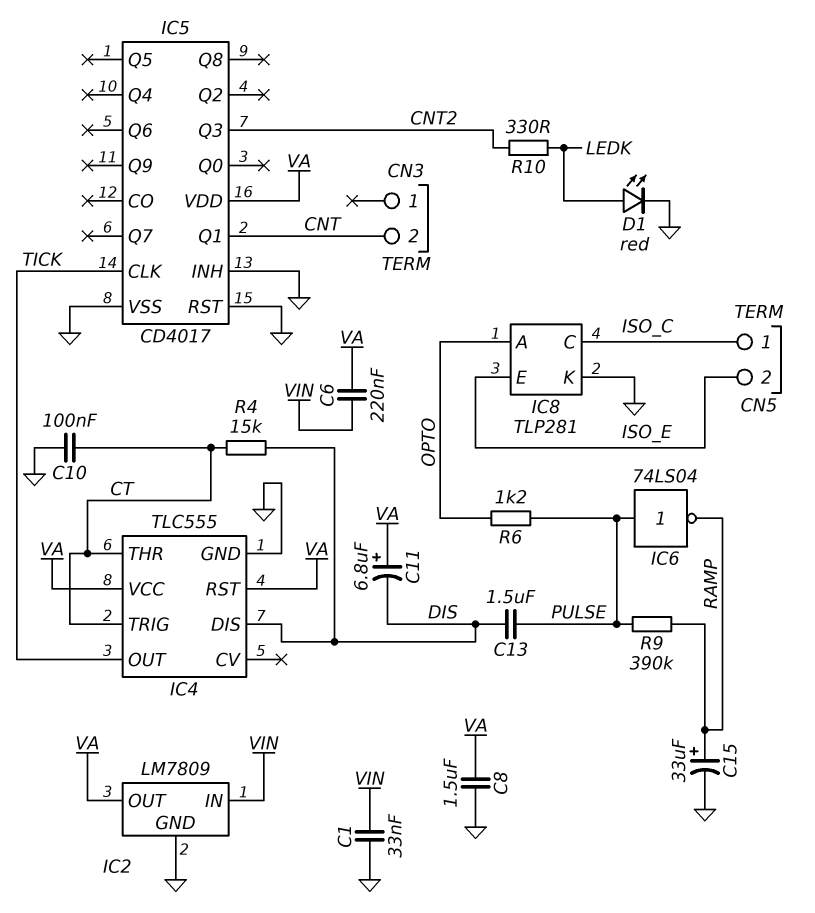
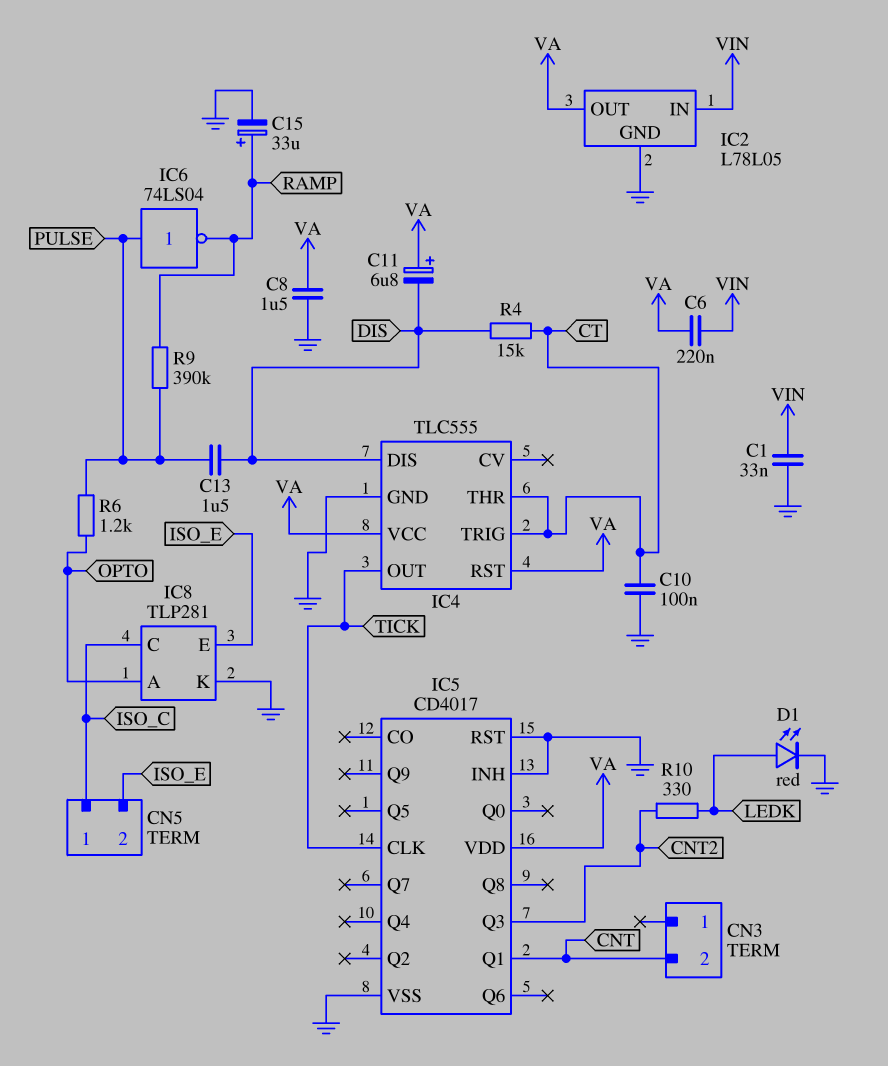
IC2: LM7809 -> L78L05

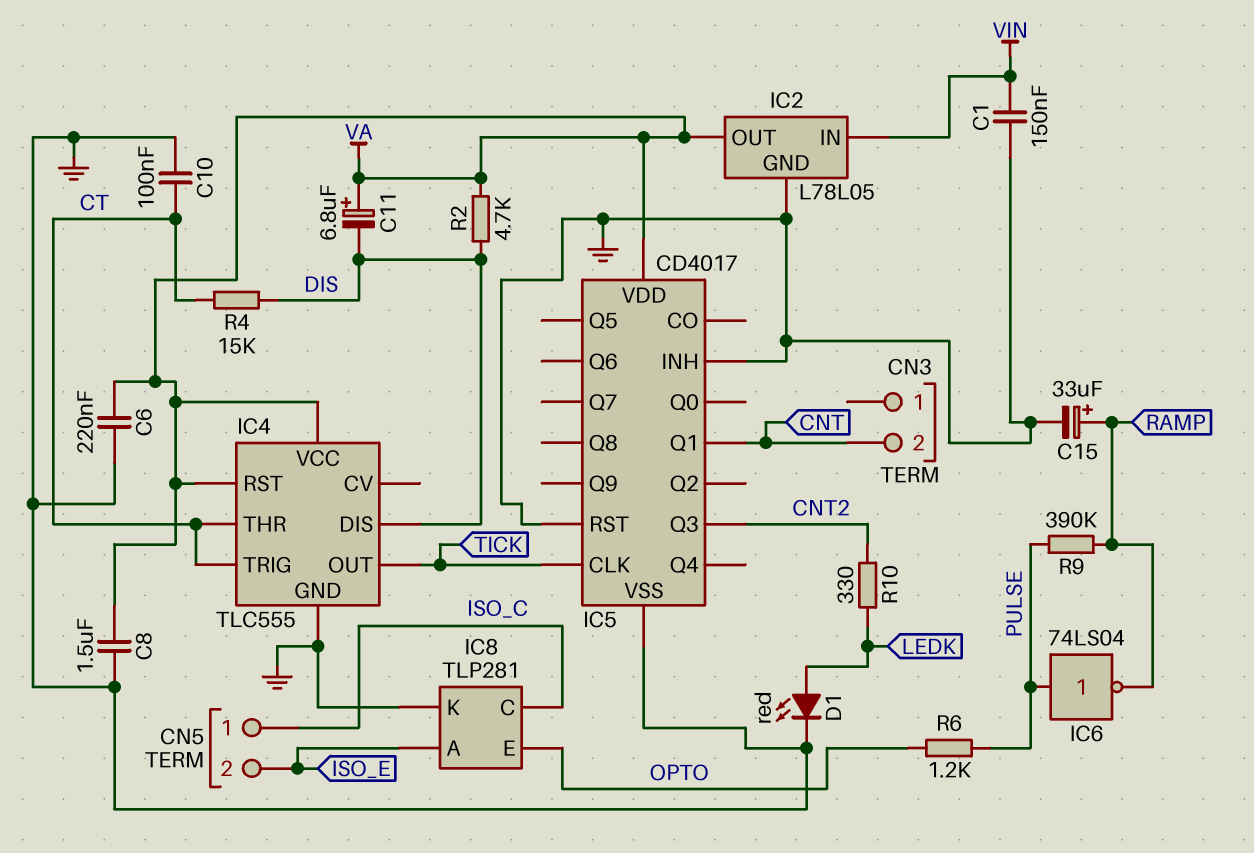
C1: 33nF (GND, VIN) -> 150nF (GND, VIN)
C6: 220nF (VA, VIN) -> 220nF (GND, VA)
C13: 1.5uF (DIS, PULSE) -> none
IC8 pin A: OPTO -> ISO_E
IC8 pin E: ISO_E -> OPTO
R2: none -> 4.7k (DIS, VA)

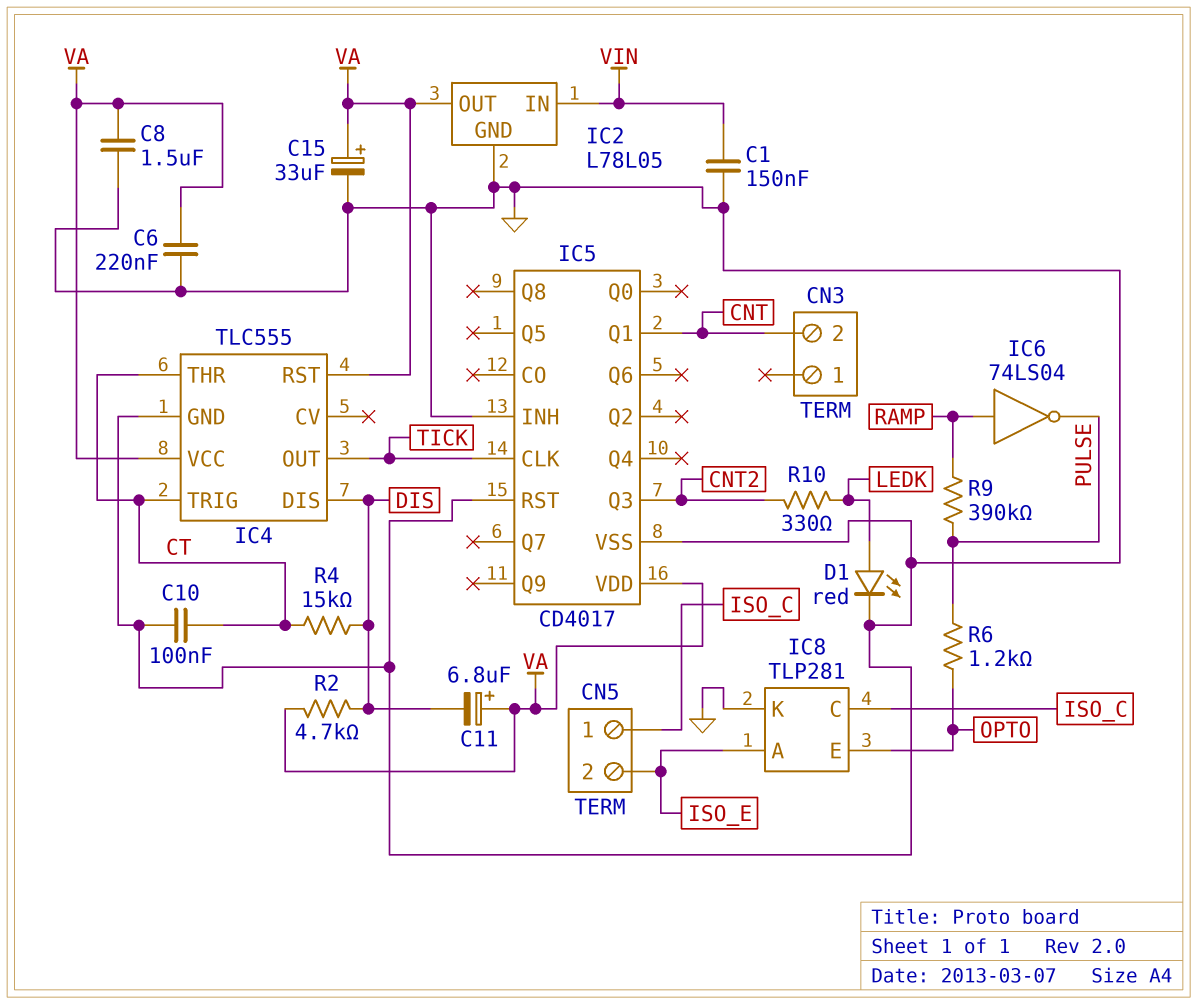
C15: 33uF (plus RAMP, minus GND) -> 33uF (plus VA, minus GND)
IC6: NOT 74LS04 (in PULSE, out RAMP) -> NOT 74LS04 (in RAMP, out PULSE)

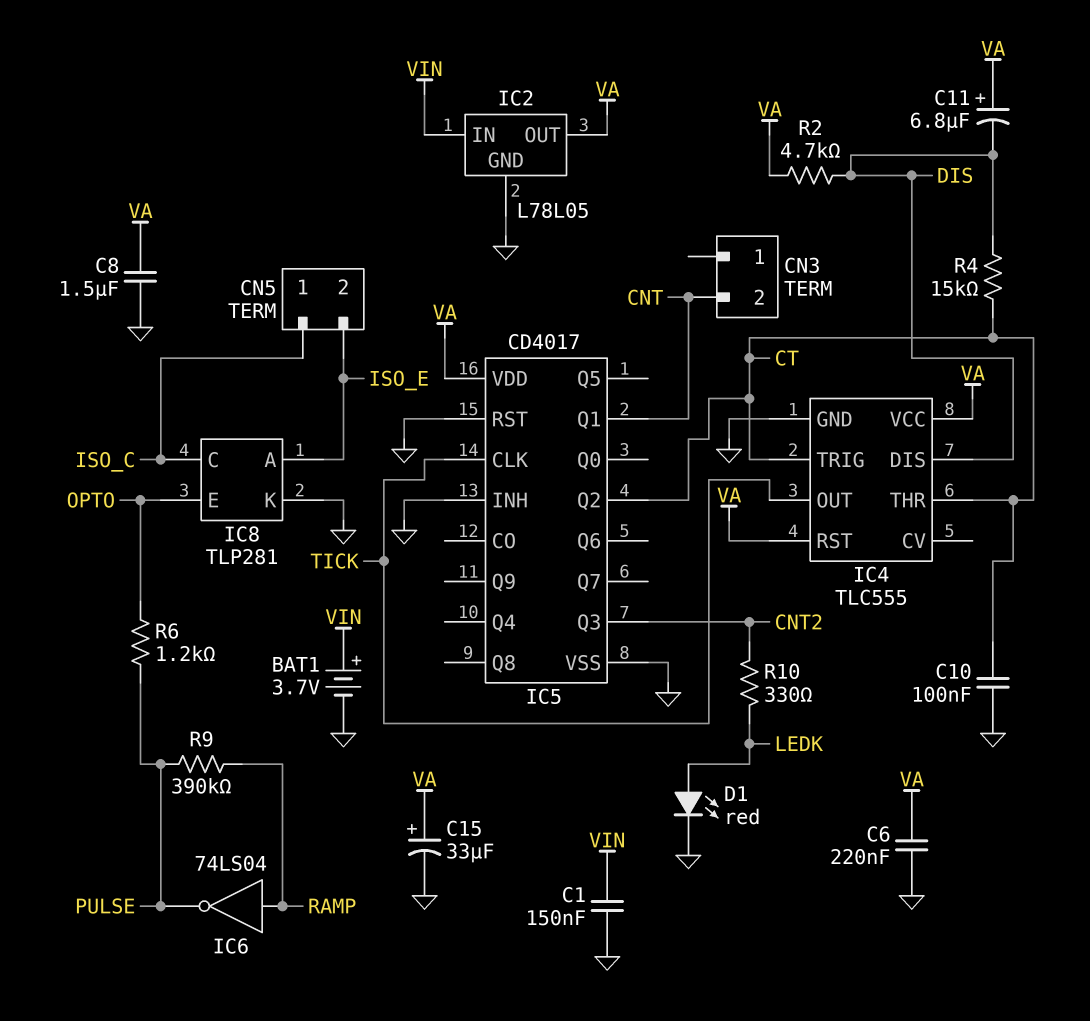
BAT1: none -> 3.7V (plus VIN, minus GND)
IC5 pin Q2: none -> CT

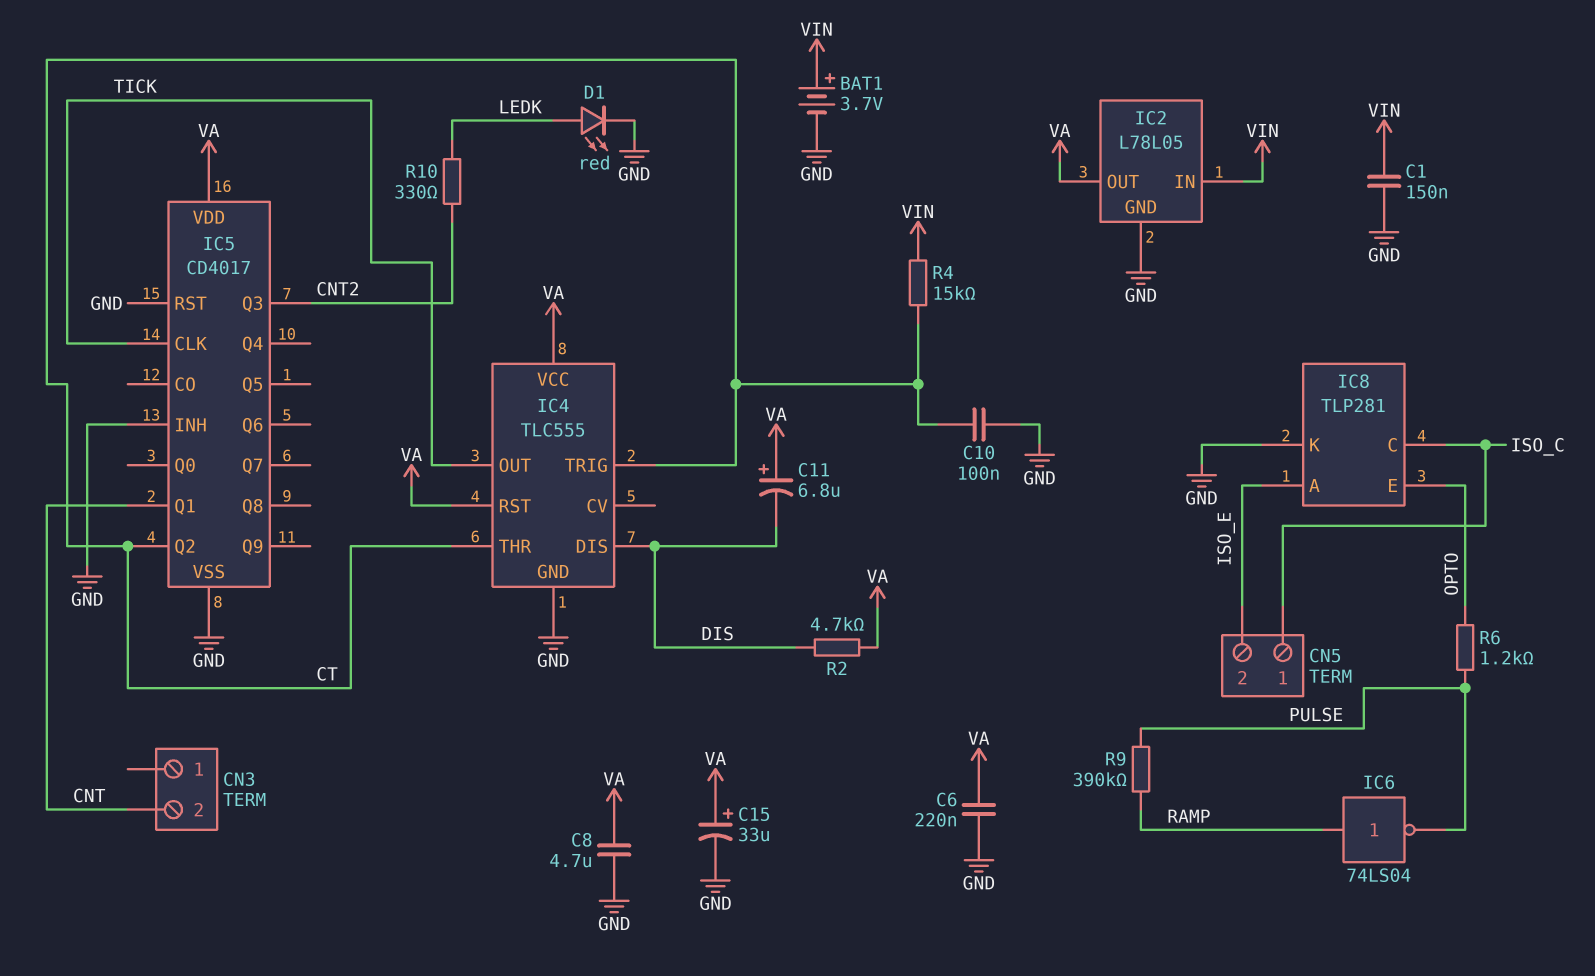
C8: 1.5uF (GND, VA) -> 4.7uF (GND, VA)
R4: 15k (CT, DIS) -> 15k (CT, VIN)

